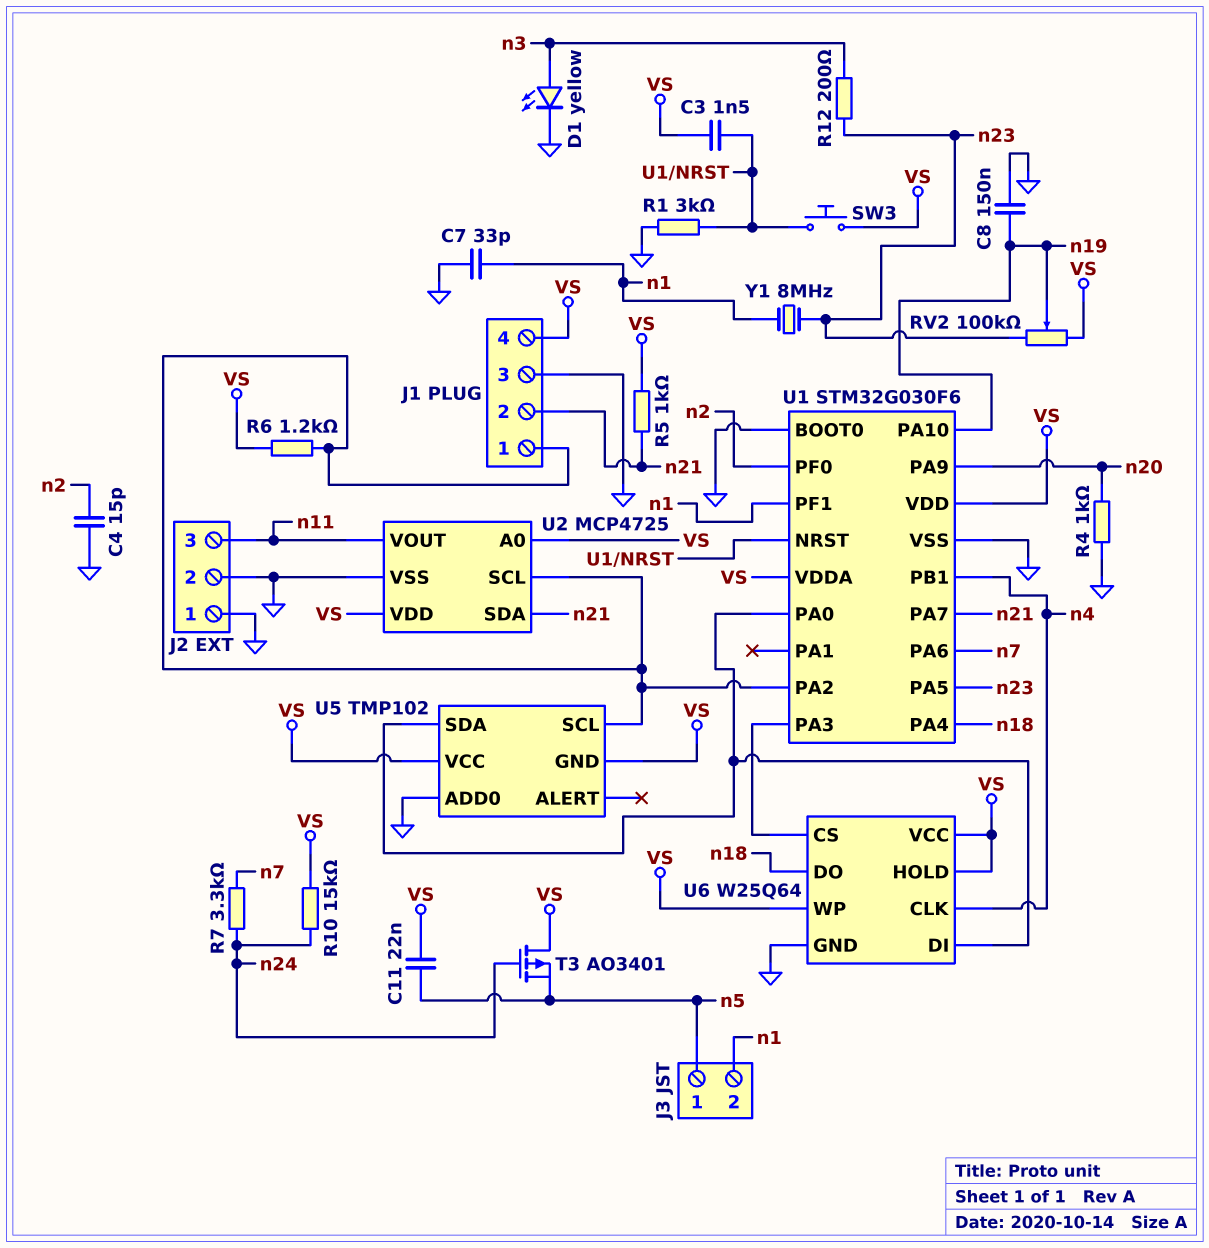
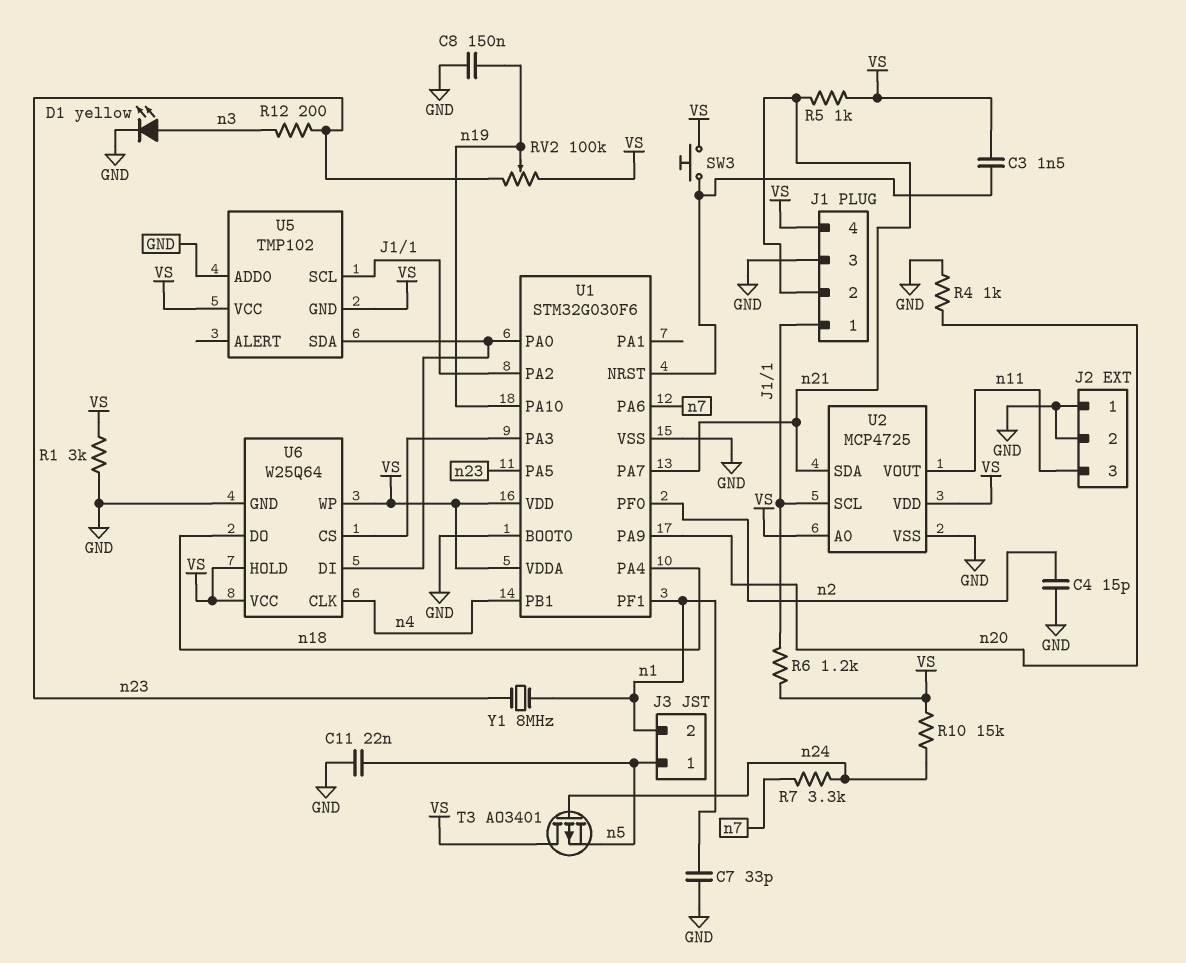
C11: 22nF (VS, n5) -> 22nF (GND, n5)
R1: 3k (GND, U1/NRST) -> 3k (GND, VS)

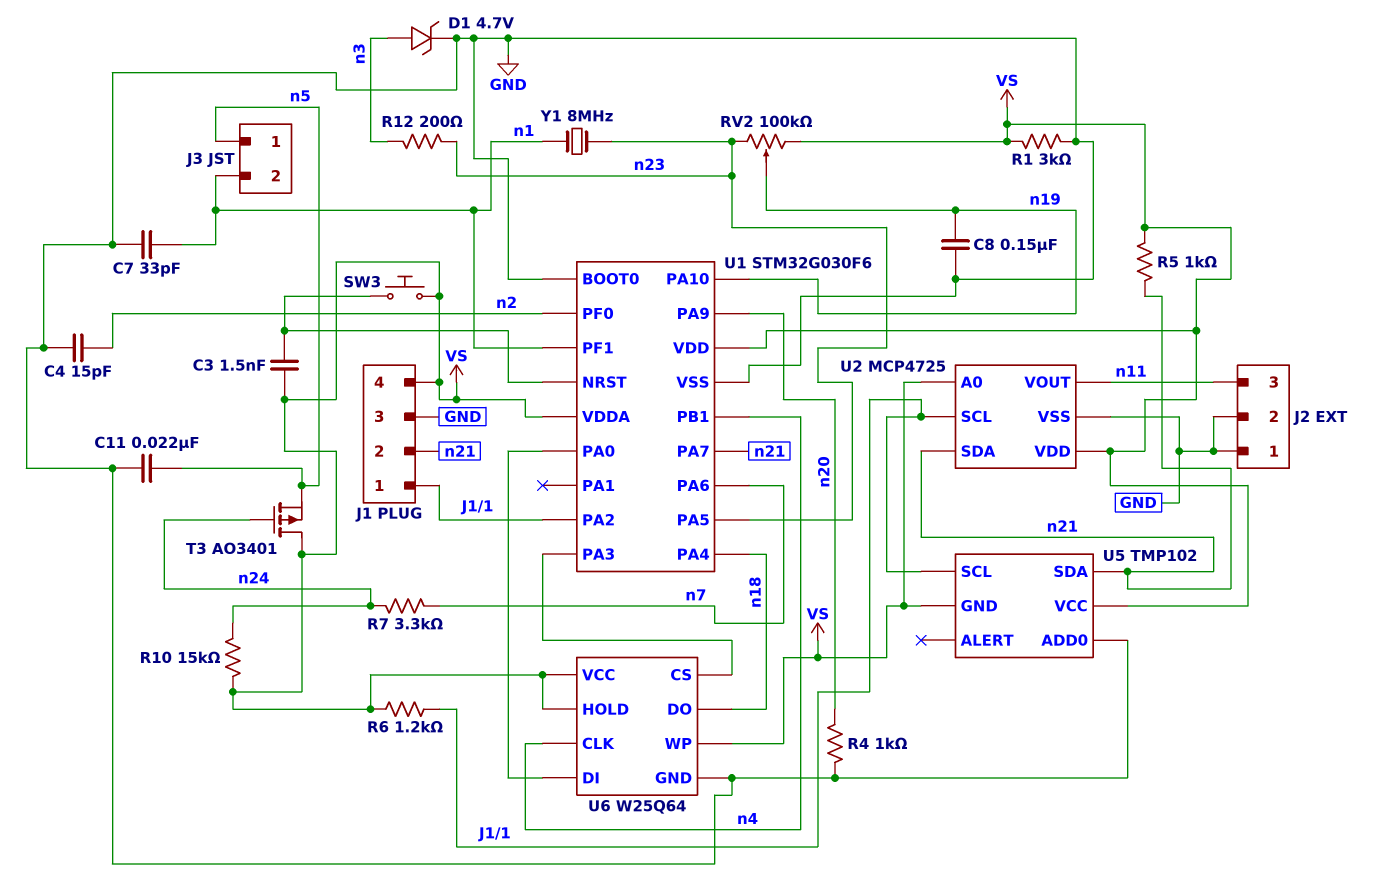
D1: LED yellow (A n3, K GND) -> zener 4.7V (A n3, K GND)
U5 pin SDA: U1/PA0 -> n21

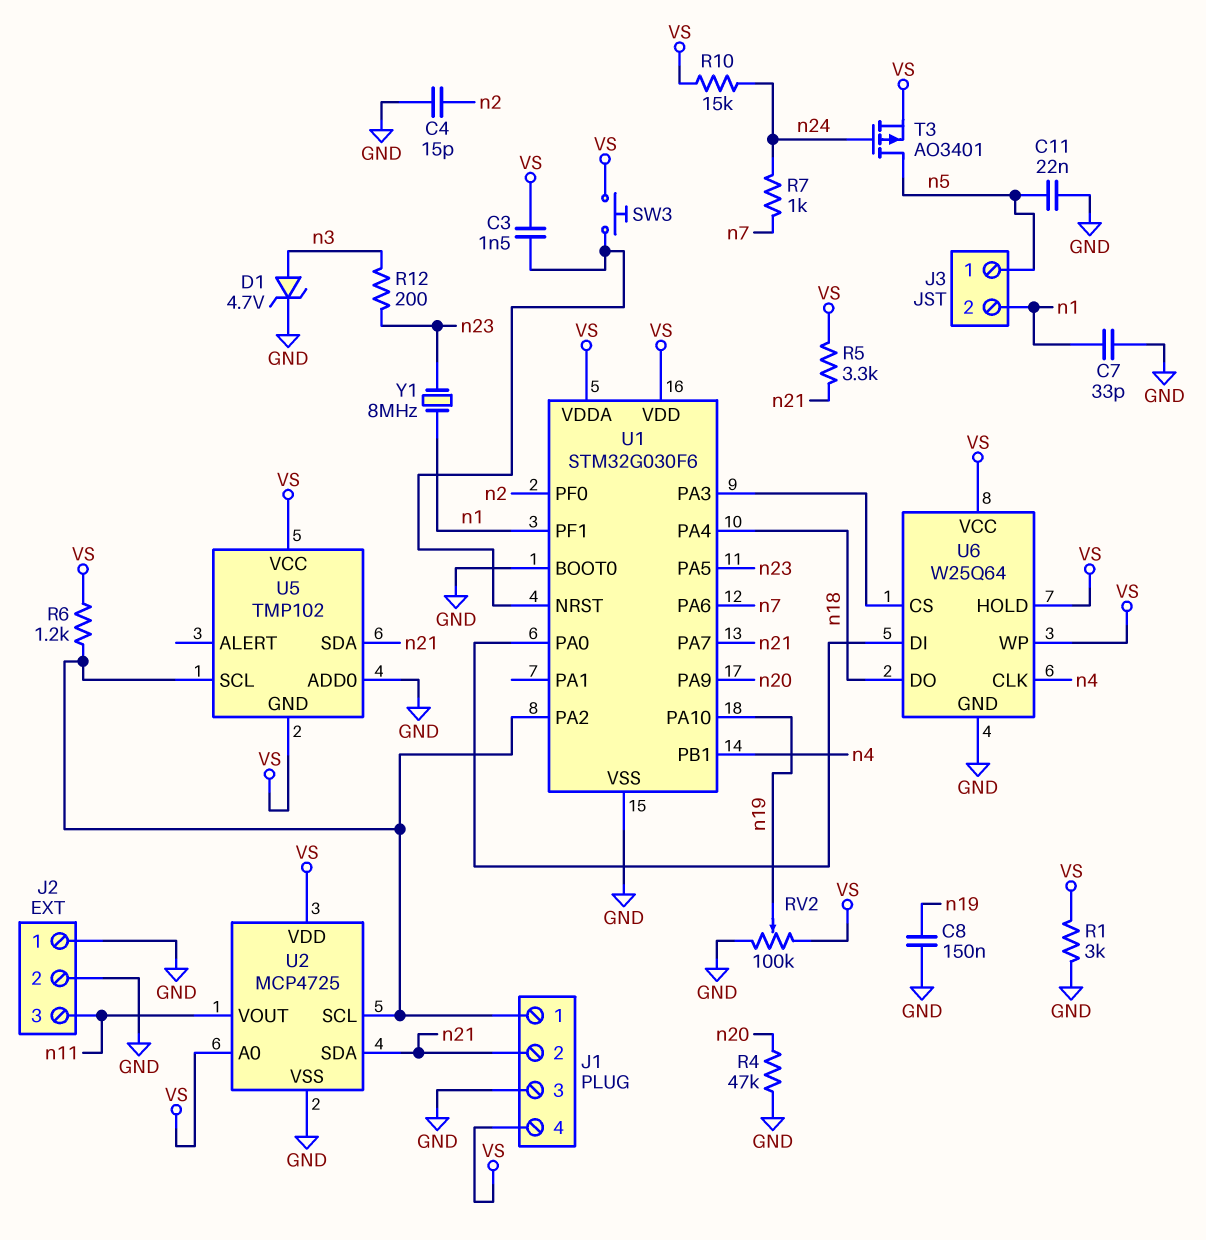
R4: 1k (GND, n20) -> 47k (GND, n20)
R5: 1k (VS, n21) -> 3.3k (VS, n21)
R7: 3.3k (n7, n24) -> 1k (n7, n24)
RV2: 100k (VS, n23, wiper n19) -> 100k (GND, VS, wiper n19)
T3: PMOS AO3401 (G n24, D VS, S n5) -> PMOS AO3401 (G n24, D n5, S VS)

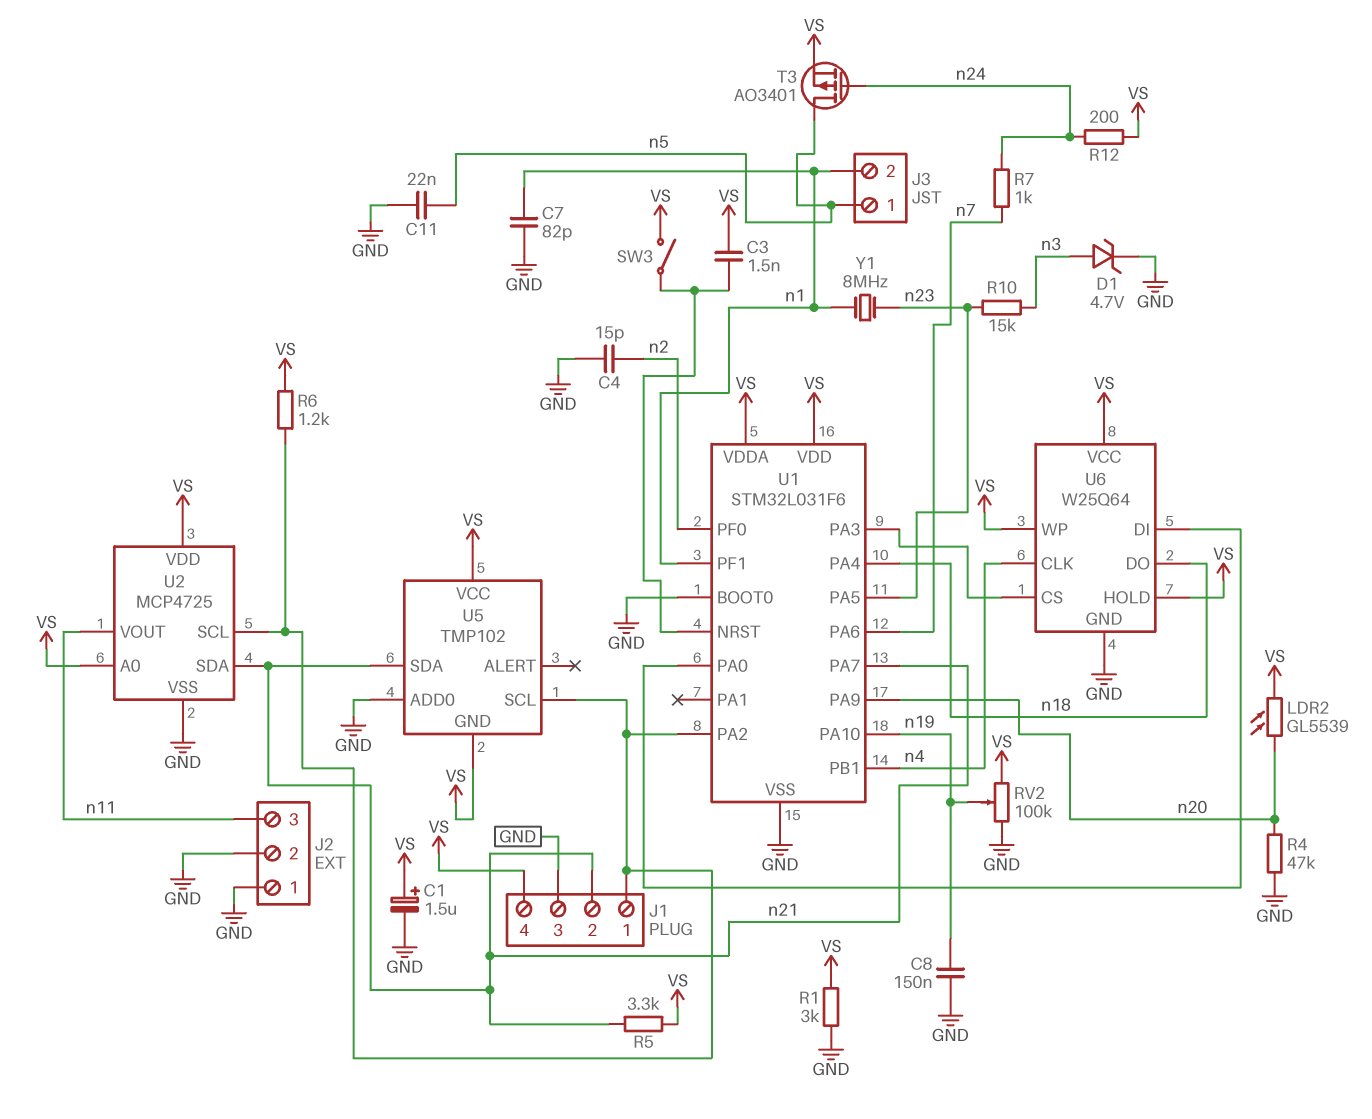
C1: none -> 1.5uF (plus VS, minus GND)
C7: 33pF (GND, n1) -> 82pF (GND, n1)
LDR2: none -> GL5539 (VS, n20)
R10: 15k (VS, n24) -> 15k (n3, n23)
R12: 200 (n3, n23) -> 200 (VS, n24)
SW3: button (U1/NRST, VS) -> switch (U1/NRST, VS)
U1: STM32G030F6 -> STM32L031F6

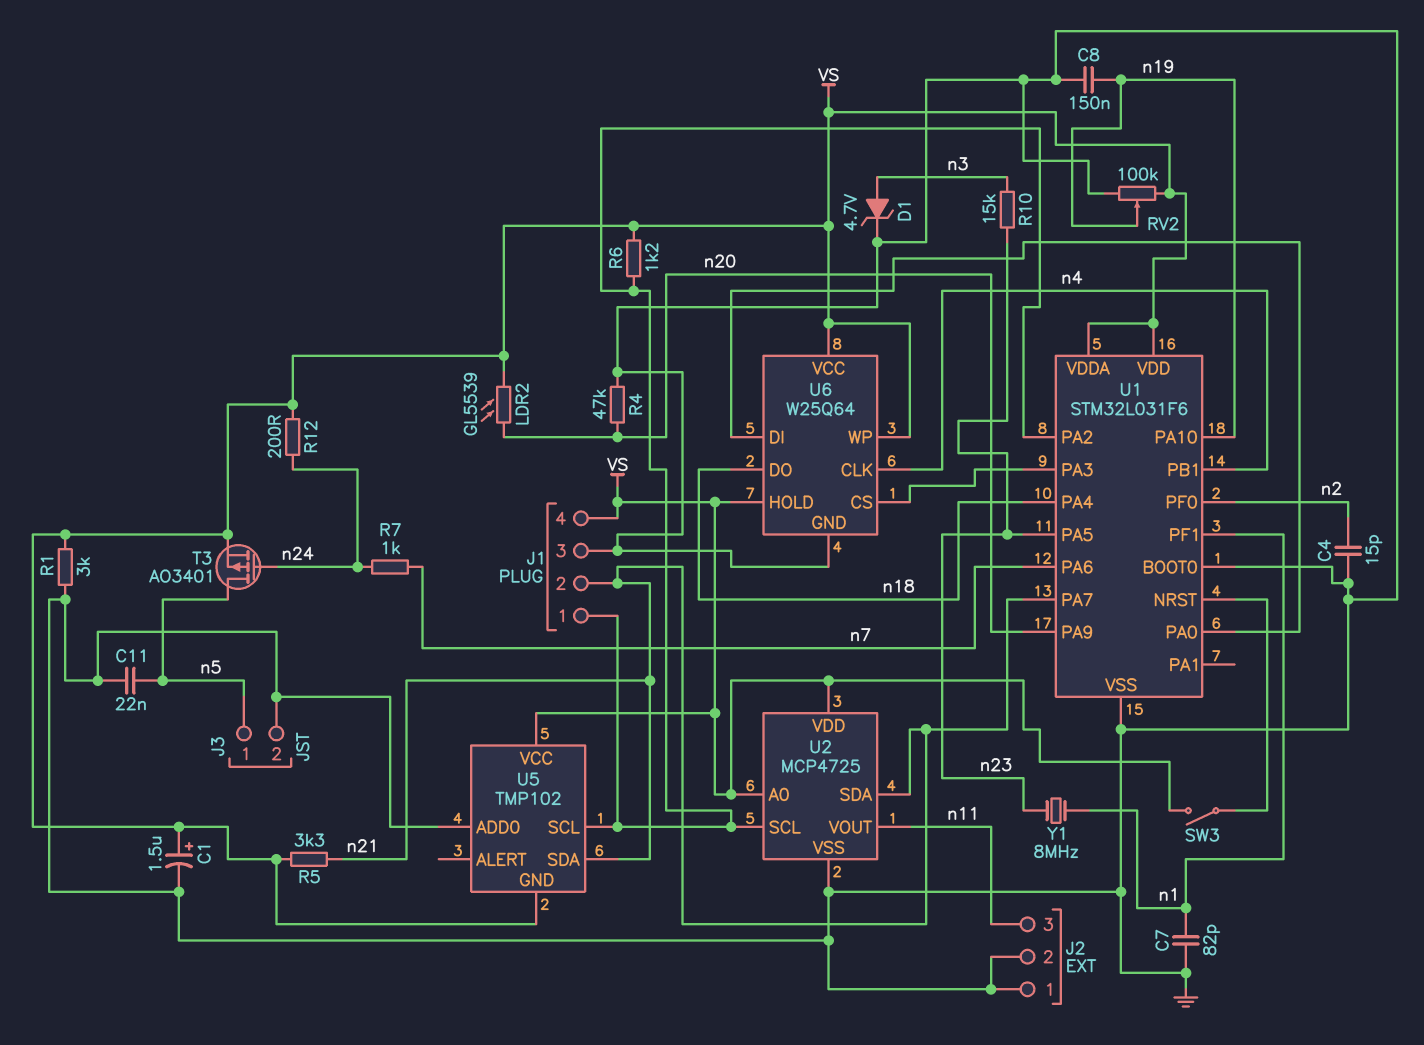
C3: 1.5nF (U1/NRST, VS) -> none
J3 pin 2: n1 -> GND

